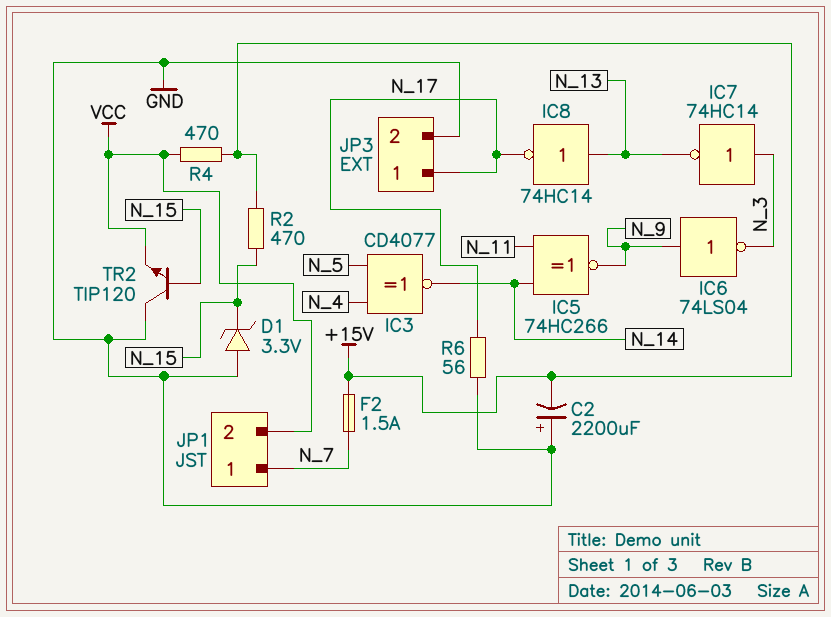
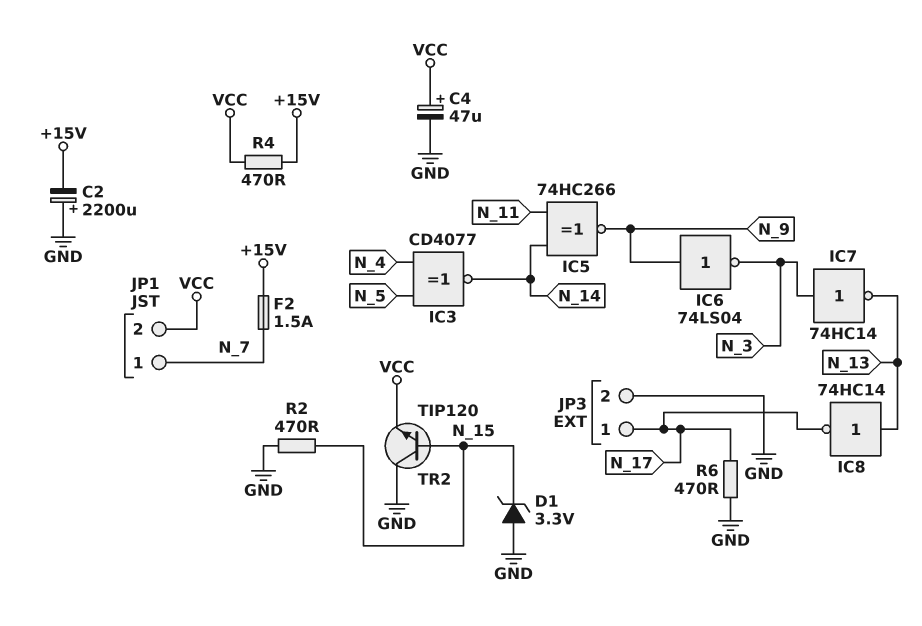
C4: none -> 47uF (plus VCC, minus GND)
R2: 470 (+15V, N_15) -> 470 (GND, N_15)
R6: 56 (GND, N_17) -> 470 (GND, N_17)

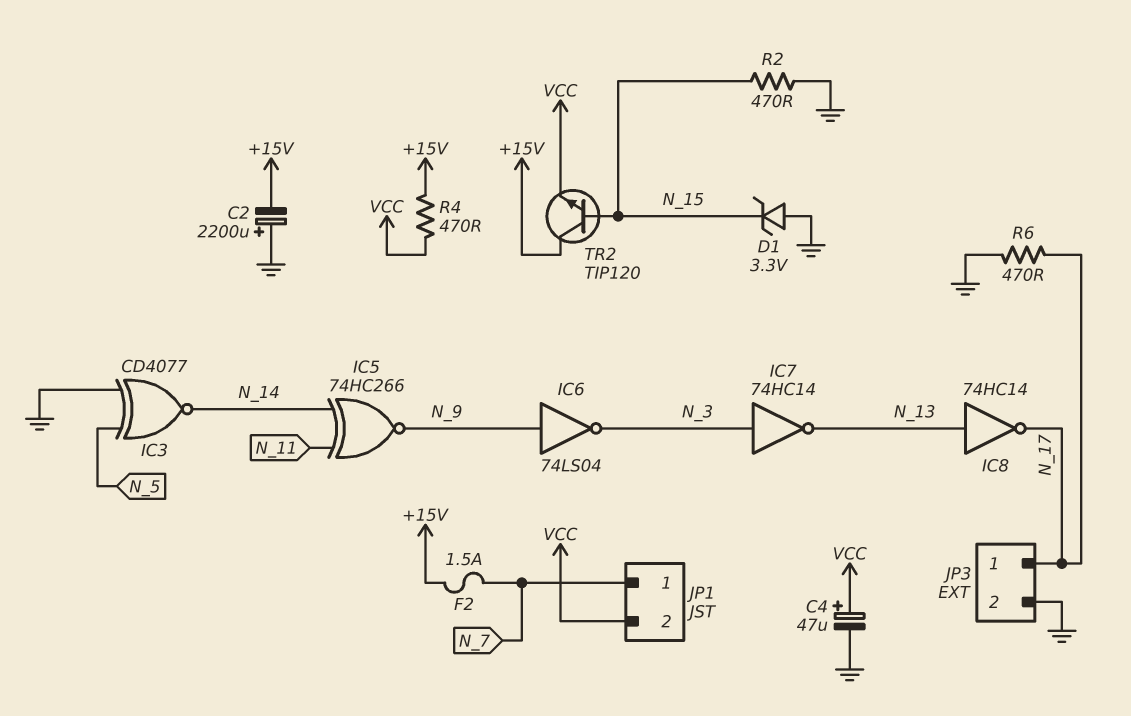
IC3: XNOR CD4077 (in N_4, in N_5, out N_14) -> XNOR CD4077 (in GND, in N_5, out N_14)
TR2: NPN TIP120 (B N_15, C GND, E VCC) -> NPN TIP120 (B N_15, C +15V, E VCC)

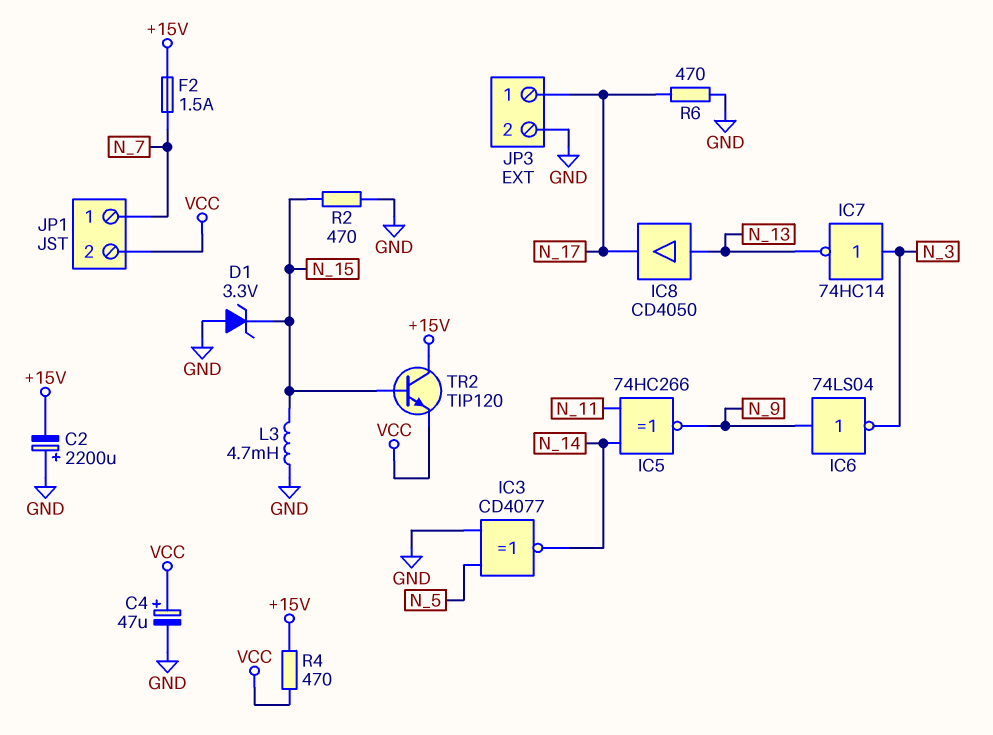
IC8: NOT 74HC14 (in N_13, out N_17) -> buffer CD4050 (in N_13, out N_17)
L3: none -> 4.7mH (GND, N_15)

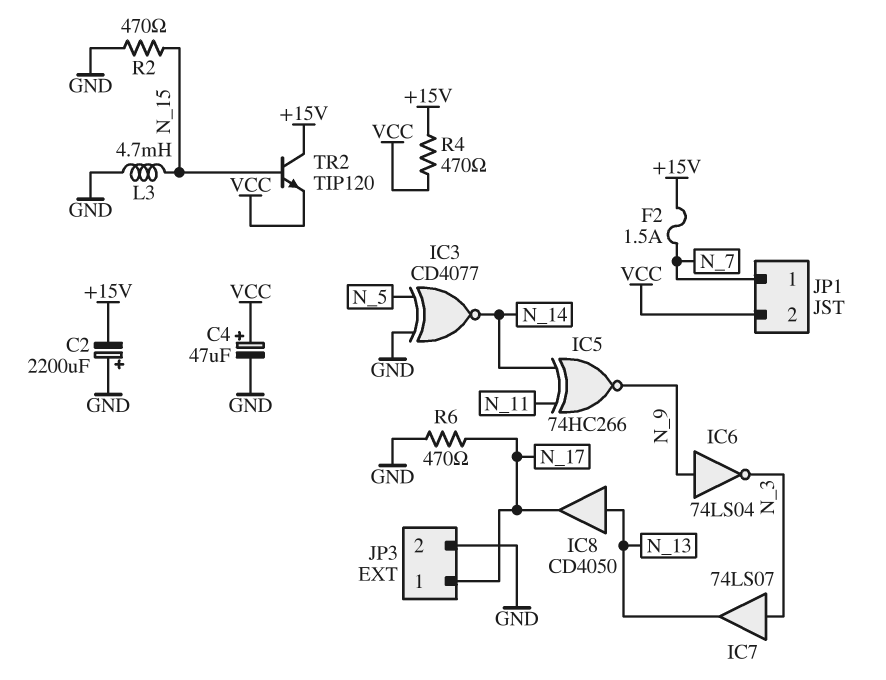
D1: zener 3.3V (A GND, K N_15) -> none
IC7: NOT 74HC14 (in N_3, out N_13) -> buffer 74LS07 (in N_3, out N_13)

